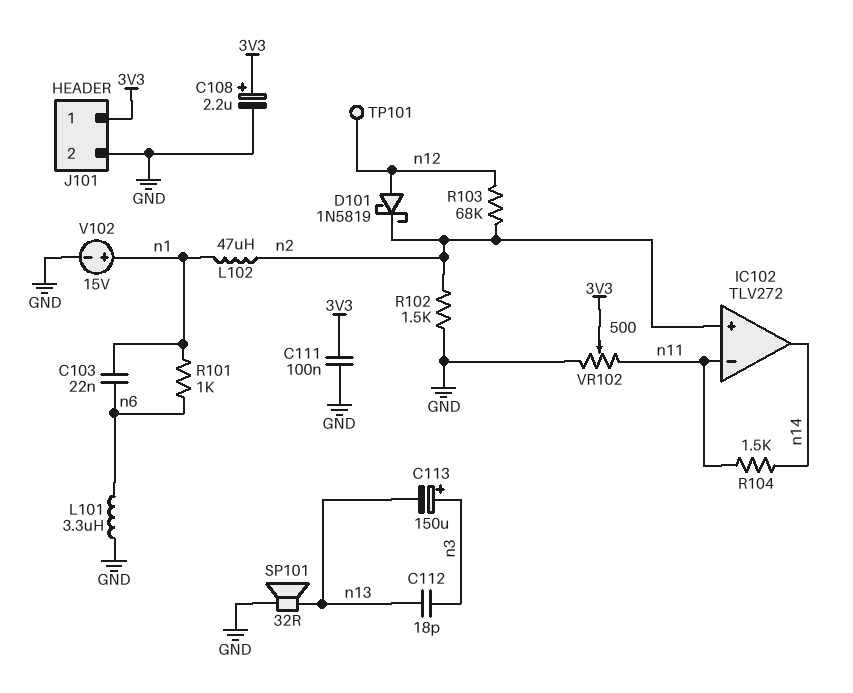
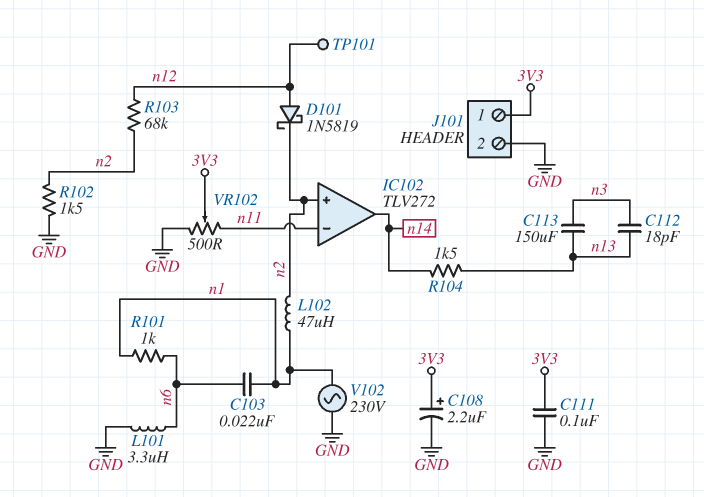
C113: 150uF (plus n3, minus n13) -> 150uF (n3, n13)
R104: 1.5k (n11, n14) -> 1.5k (n13, n14)
SP101: speaker 32R (GND, n13) -> none
V102: 15V (plus n1, minus GND) -> AC 230V (GND, n1)

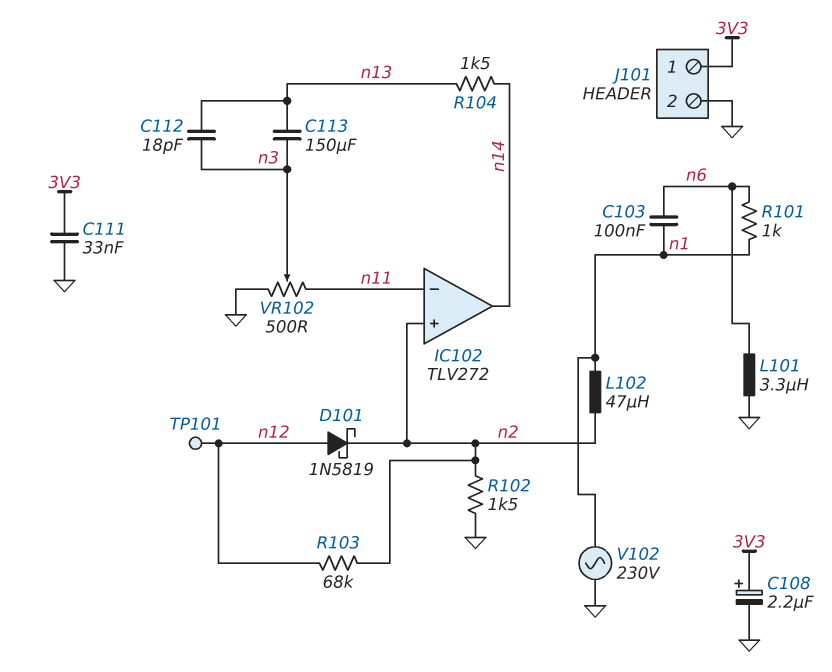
C103: 22nF (n1, n6) -> 100nF (n1, n6)
C111: 100nF (3V3, GND) -> 33nF (3V3, GND)
VR102: 500 (GND, n11, wiper 3V3) -> 500 (GND, n11, wiper n3)

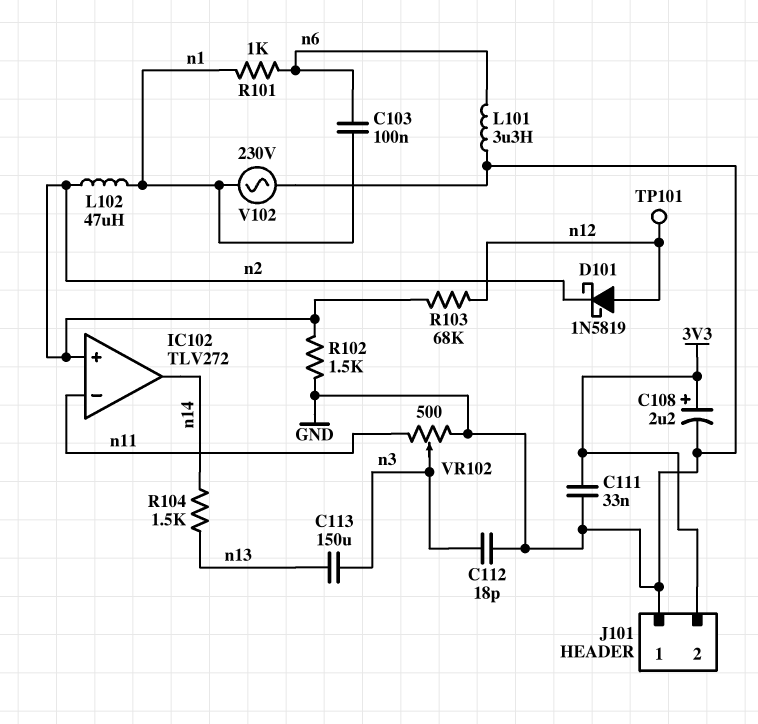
C112: 18pF (n3, n13) -> 18pF (GND, n3)
J101 pin 1: 3V3 -> GND
J101 pin 2: GND -> 3V3

